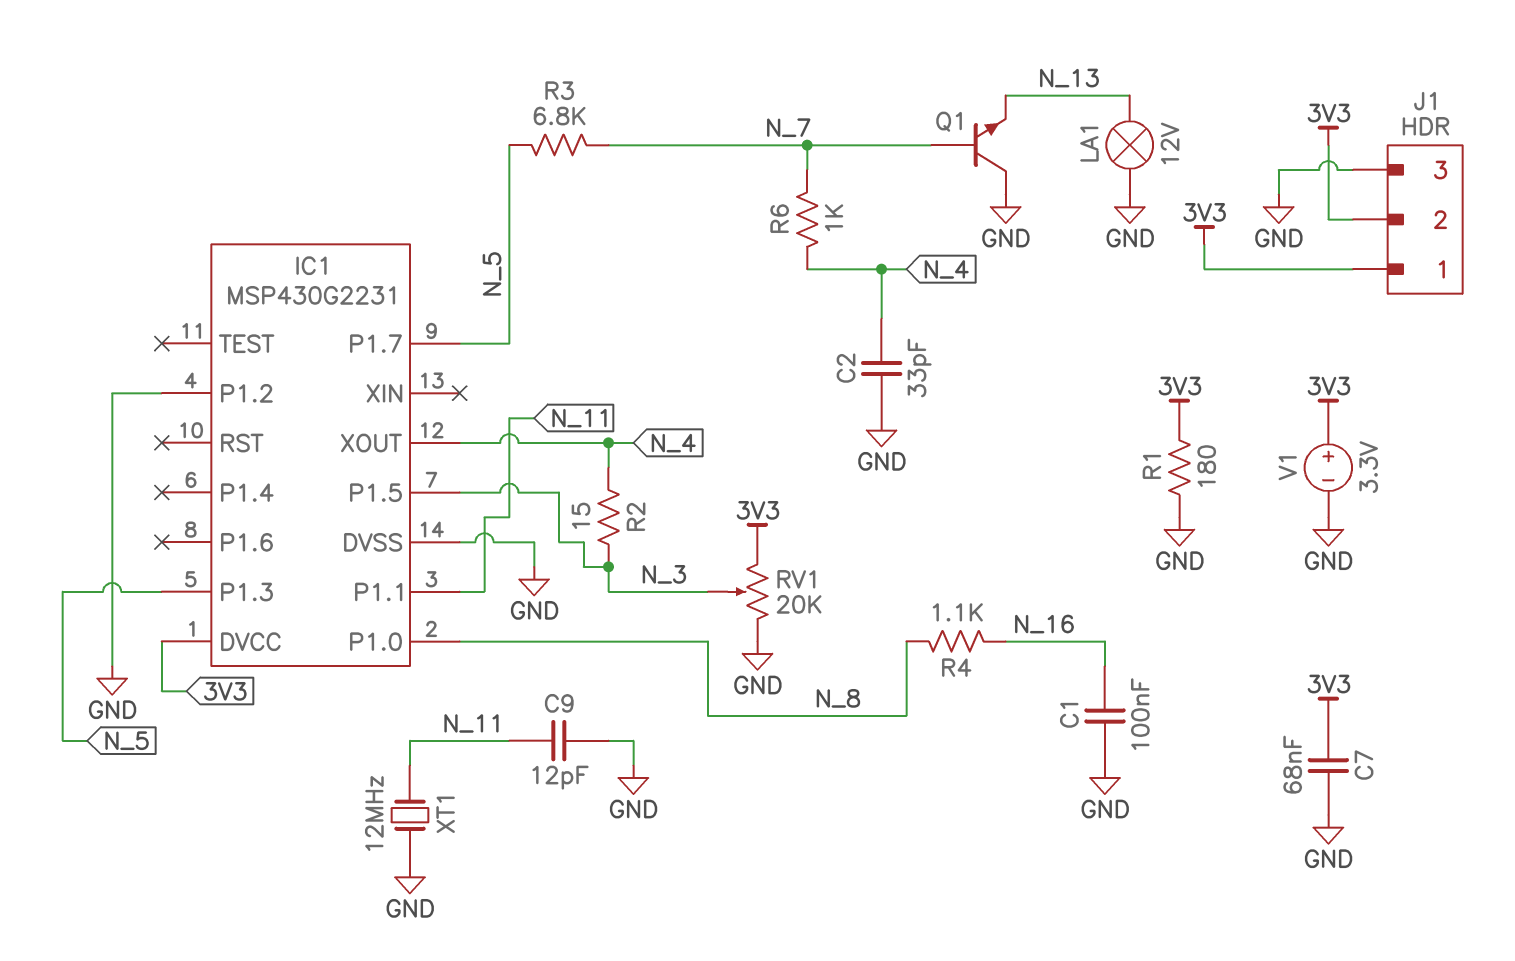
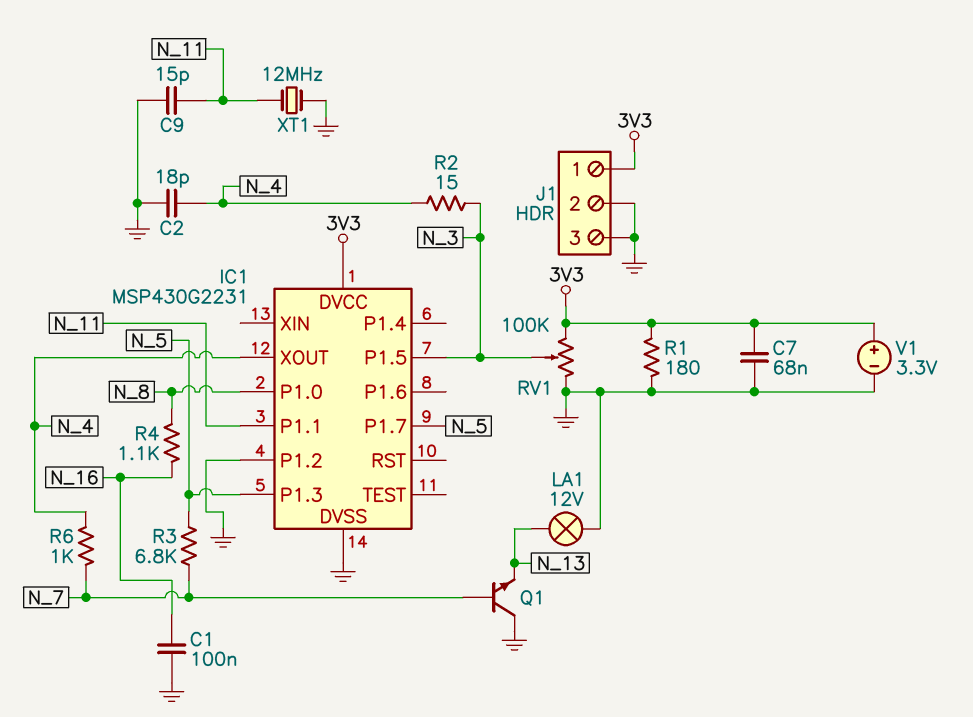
C2: 33pF (GND, N_4) -> 18pF (GND, N_4)
C9: 12pF (GND, N_11) -> 15pF (GND, N_11)
J1 pin 2: 3V3 -> GND
RV1: 20k (3V3, GND, wiper N_3) -> 100k (3V3, GND, wiper N_3)

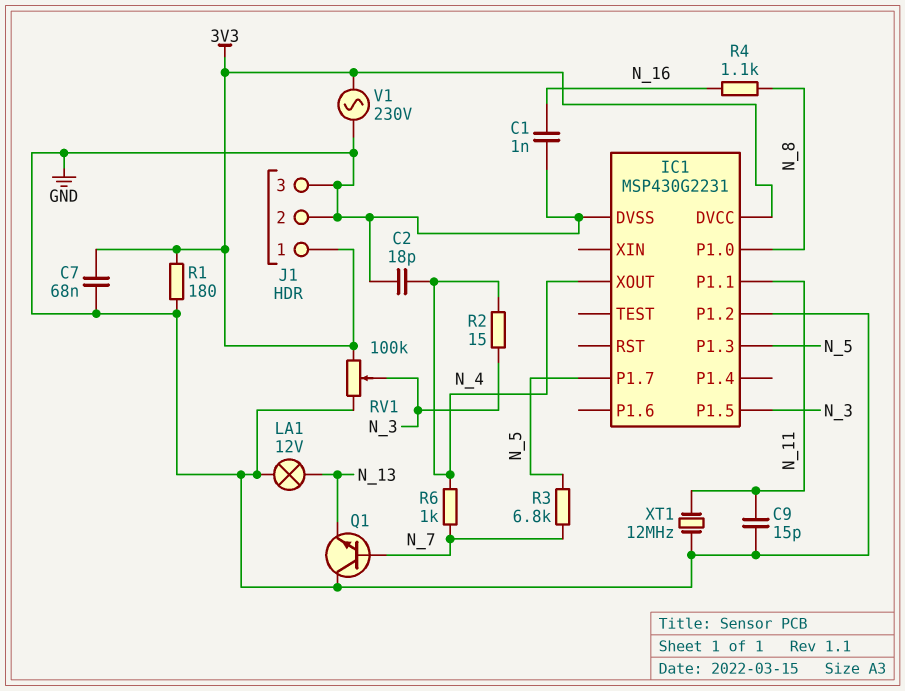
C1: 100nF (GND, N_16) -> 1nF (GND, N_16)
V1: 3.3V (plus 3V3, minus GND) -> AC 230V (3V3, GND)

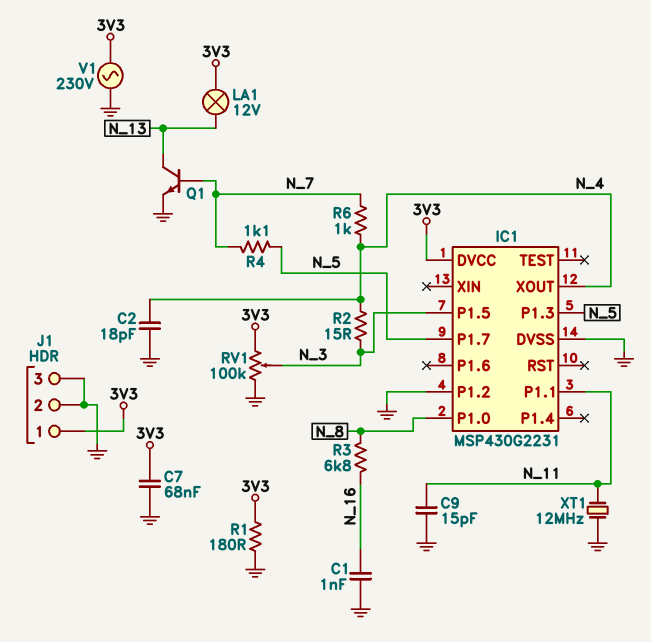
LA1: lamp 12V (GND, N_13) -> lamp 12V (3V3, N_13)
Q1: NPN (B N_7, C GND, E N_13) -> NPN (B N_7, C N_13, E GND)
R3: 6.8k (N_5, N_7) -> 6.8k (N_8, N_16)
R4: 1.1k (N_8, N_16) -> 1.1k (N_5, N_7)

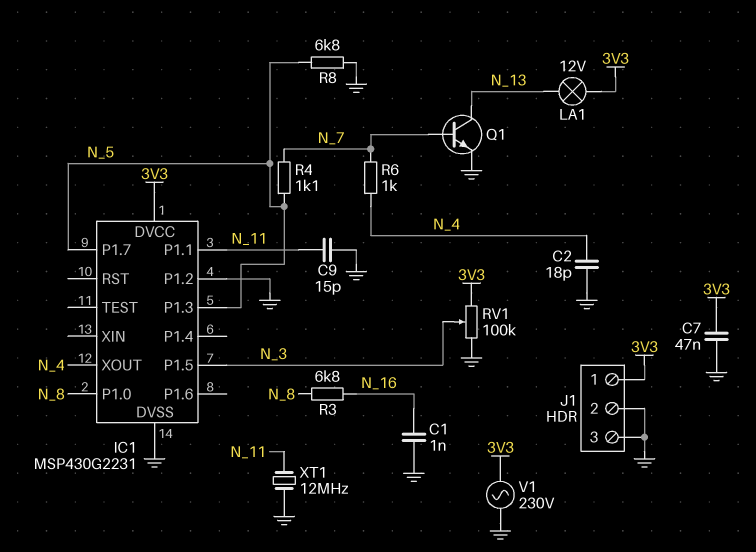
C7: 68nF (3V3, GND) -> 47nF (3V3, GND)
R1: 180 (3V3, GND) -> none
R2: 15 (N_3, N_4) -> none
R8: none -> 6.8k (GND, N_5)

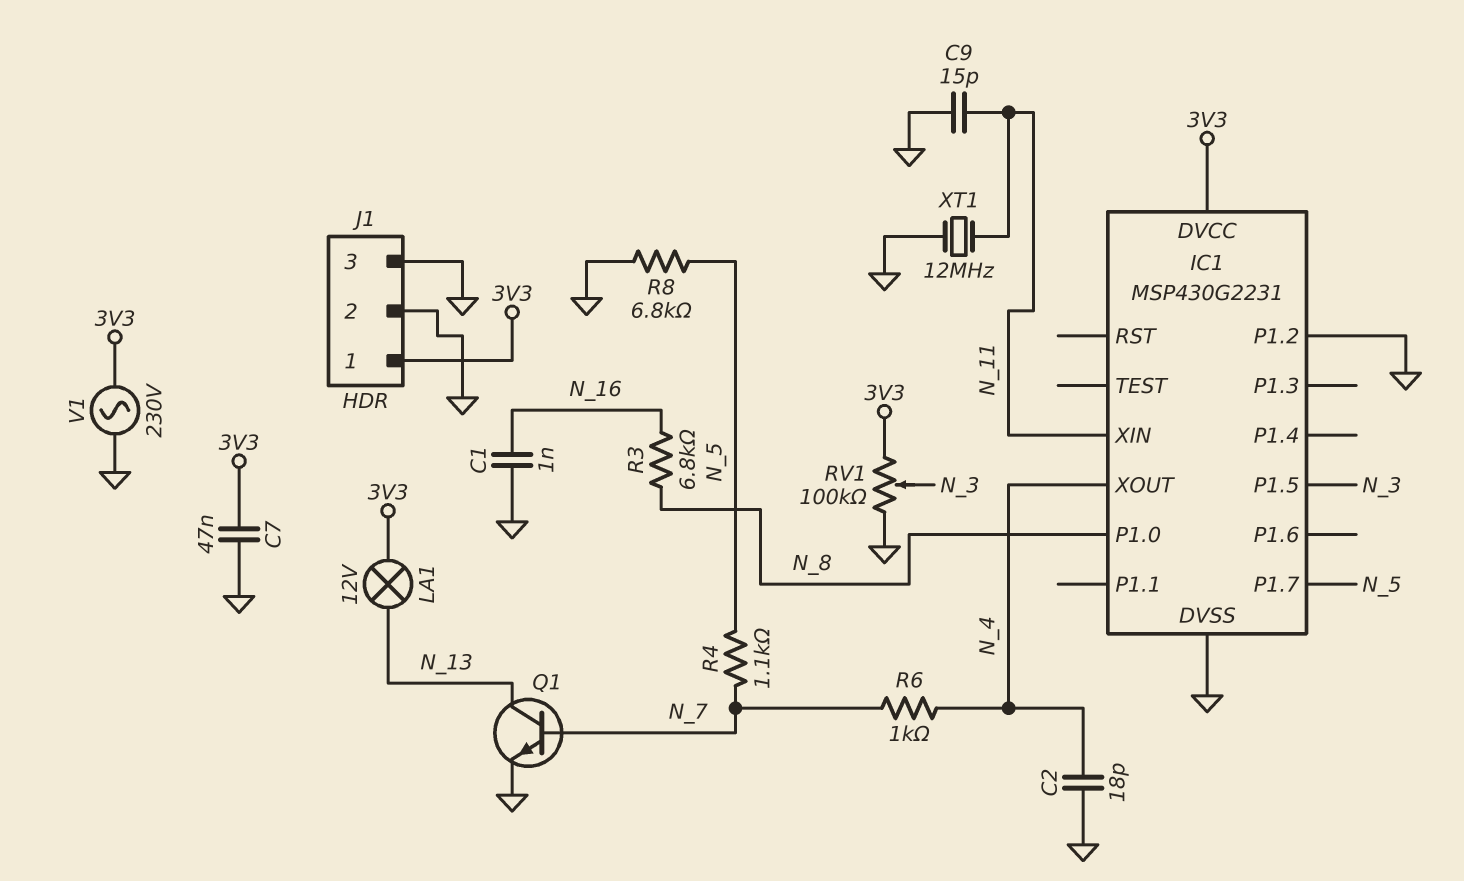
IC1 pin P1.1: N_11 -> none
IC1 pin P1.3: N_5 -> none
IC1 pin XIN: none -> N_11

